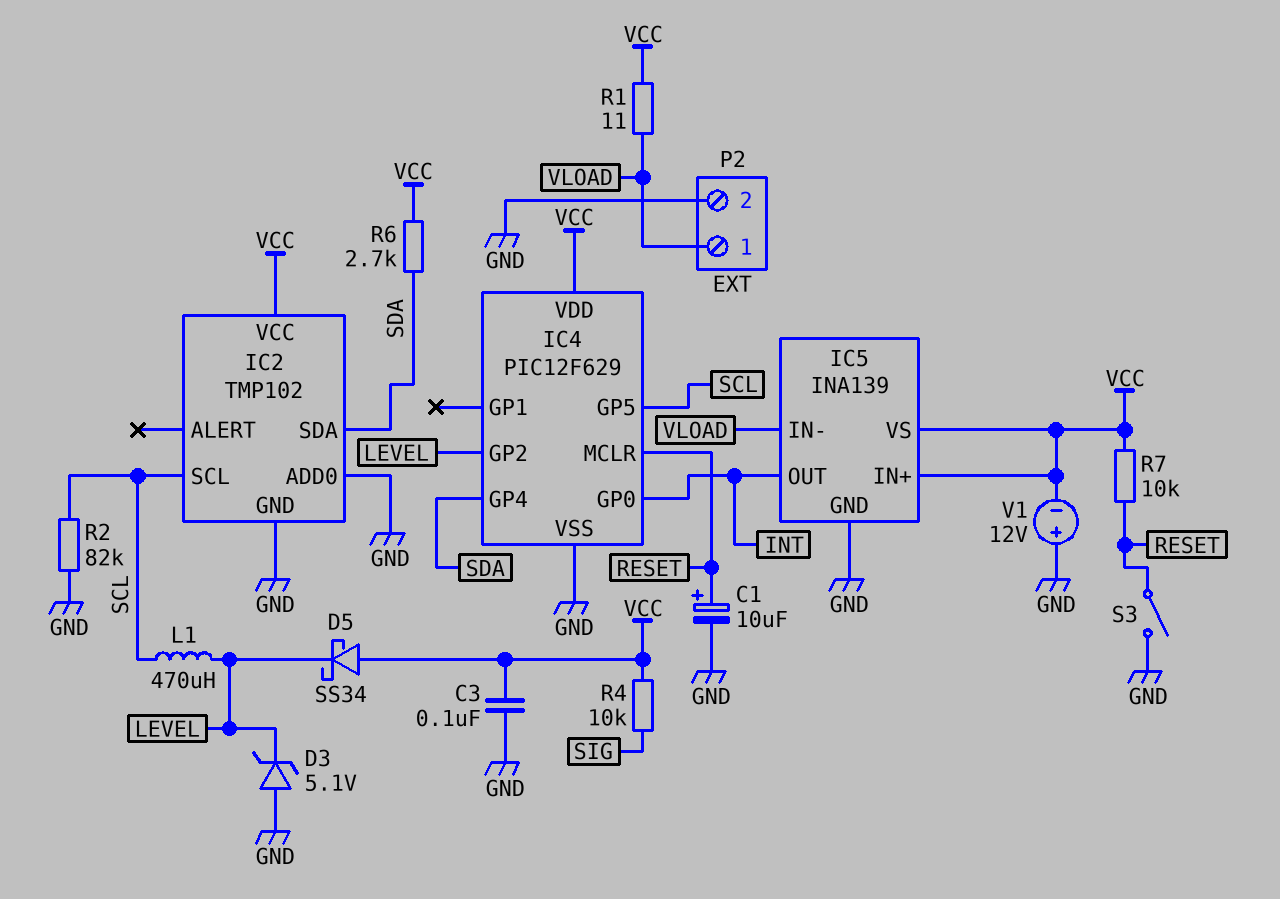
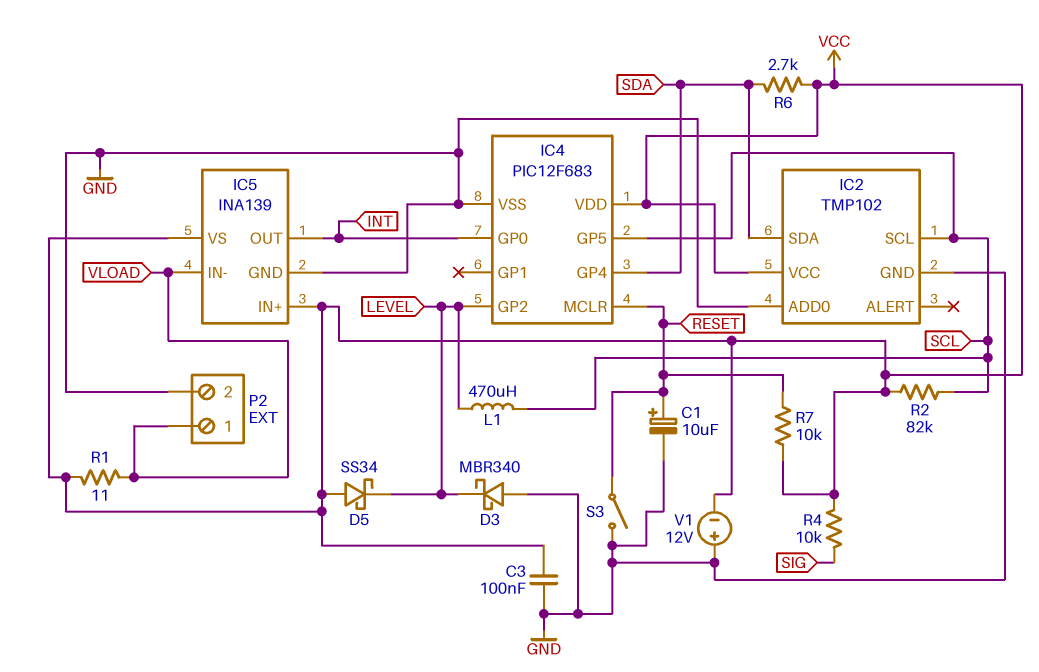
D3: zener 5.1V (A GND, K LEVEL) -> schottky MBR340 (A GND, K LEVEL)
IC4: PIC12F629 -> PIC12F683
R2: 82k (GND, SCL) -> 82k (SCL, VCC)

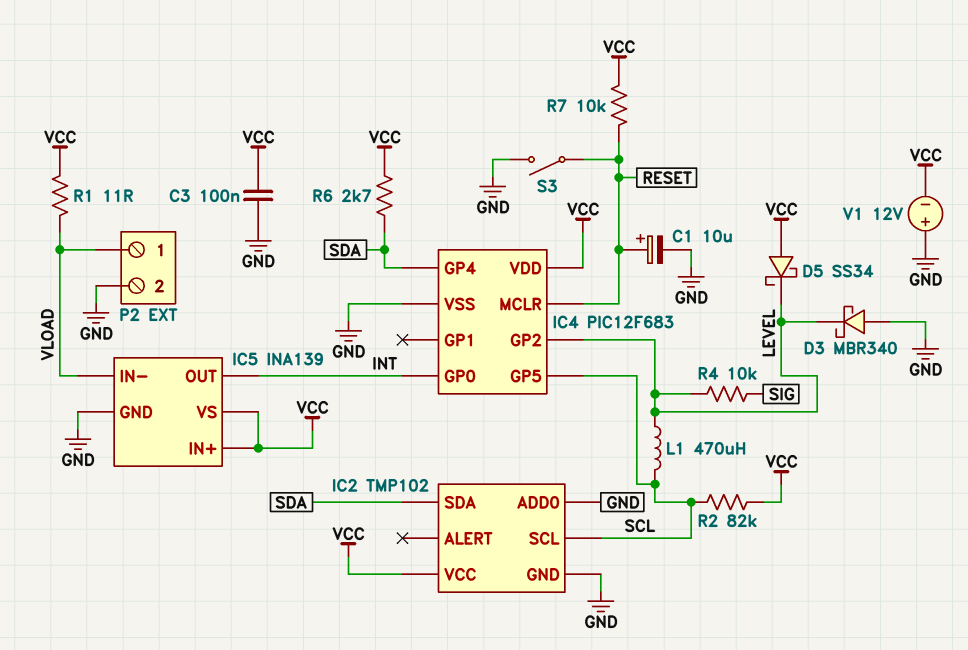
R4: 10k (SIG, VCC) -> 10k (LEVEL, SIG)

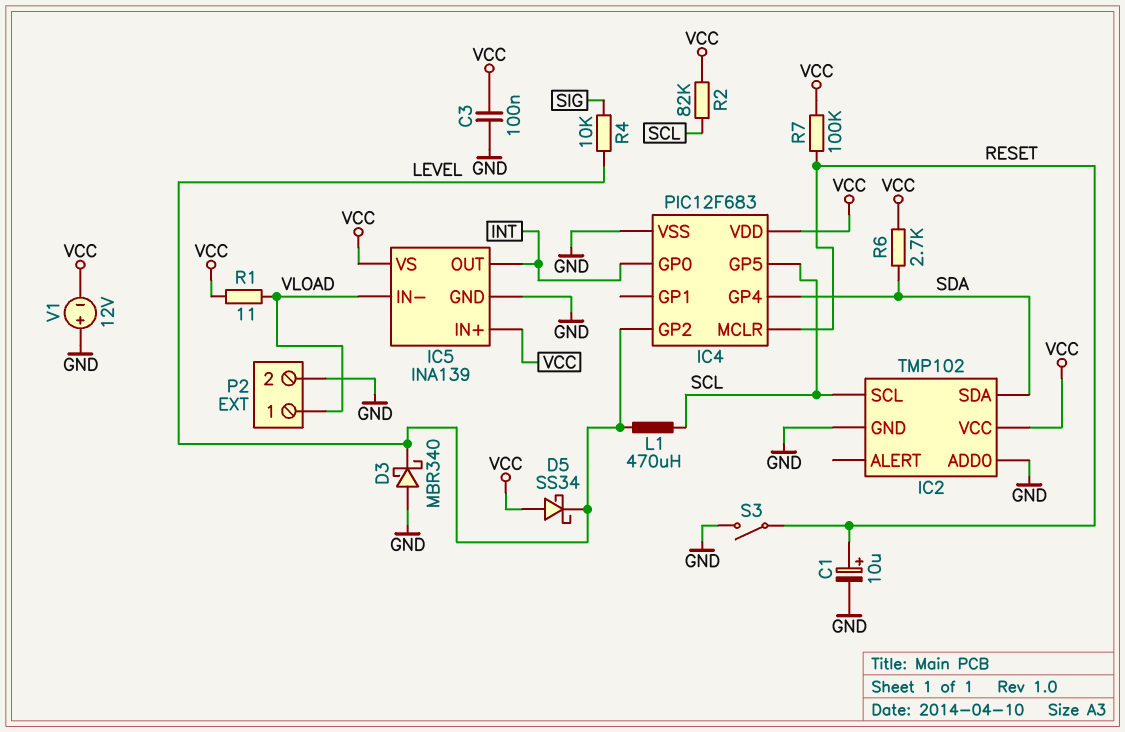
R7: 10k (RESET, VCC) -> 100k (RESET, VCC)

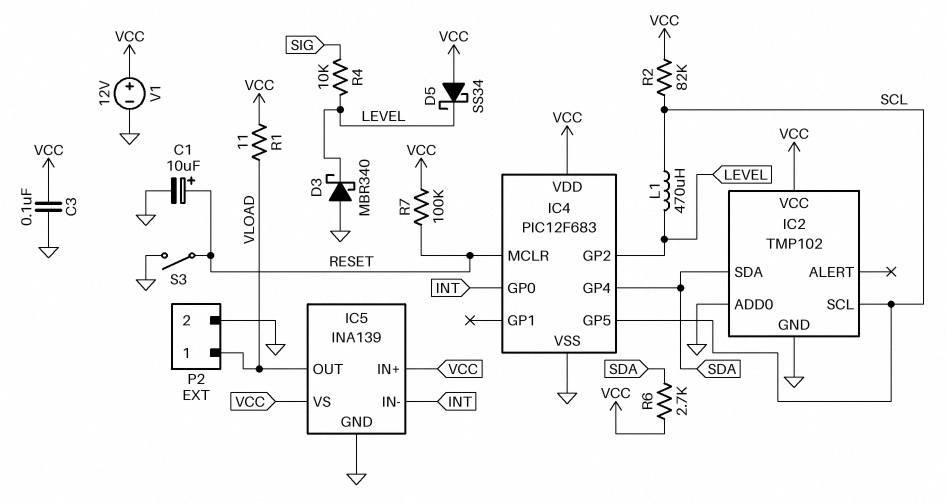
IC5 pin IN-: VLOAD -> INT
IC5 pin OUT: INT -> VLOAD
V1: 12V (plus GND, minus VCC) -> 12V (plus VCC, minus GND)

